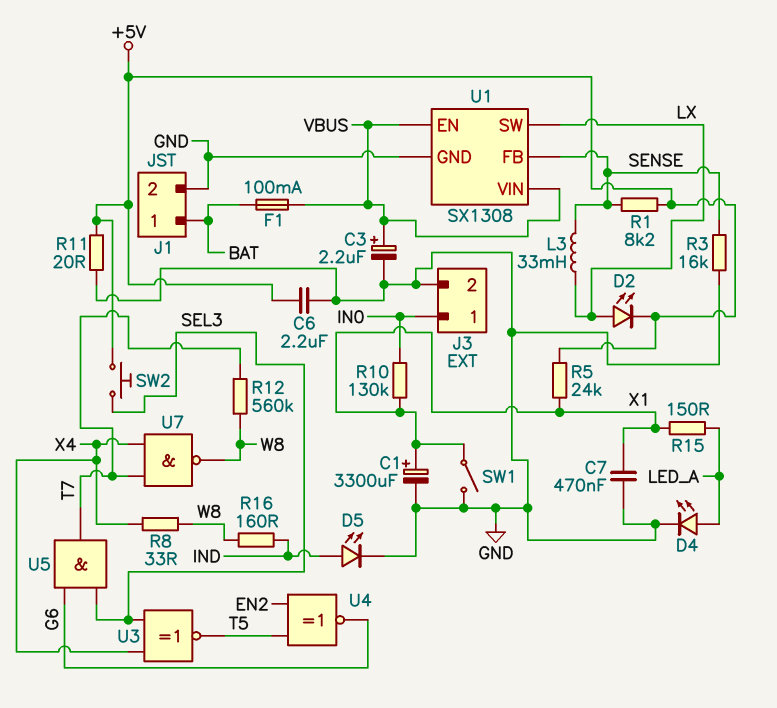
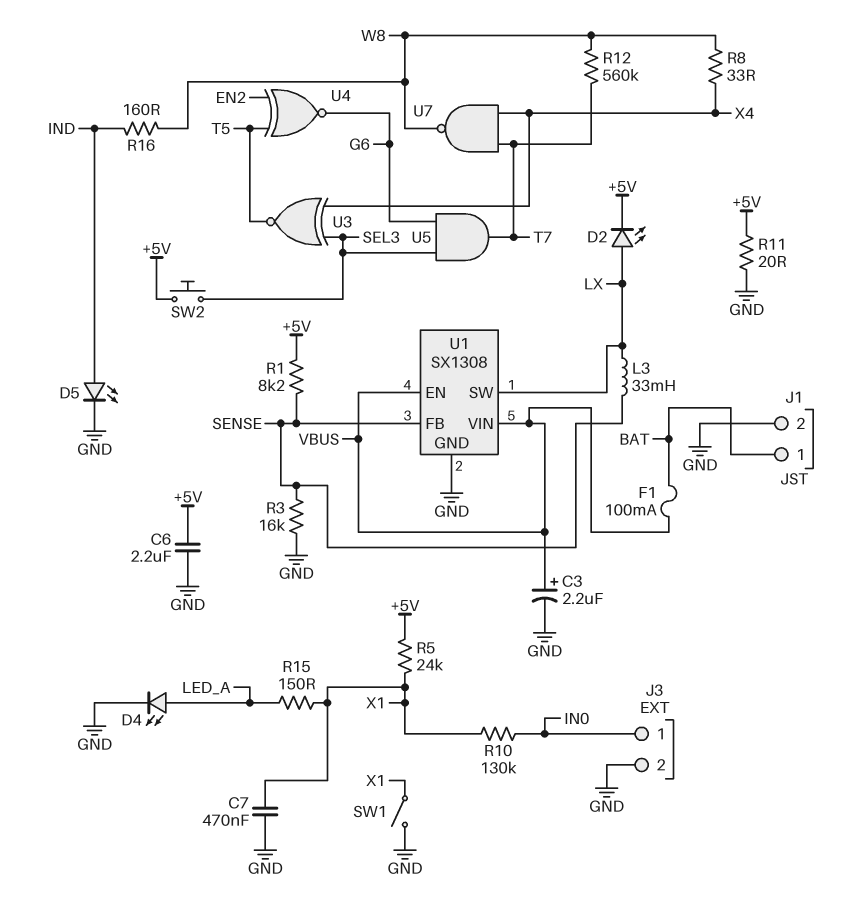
C1: 3300uF (plus X1, minus GND) -> none

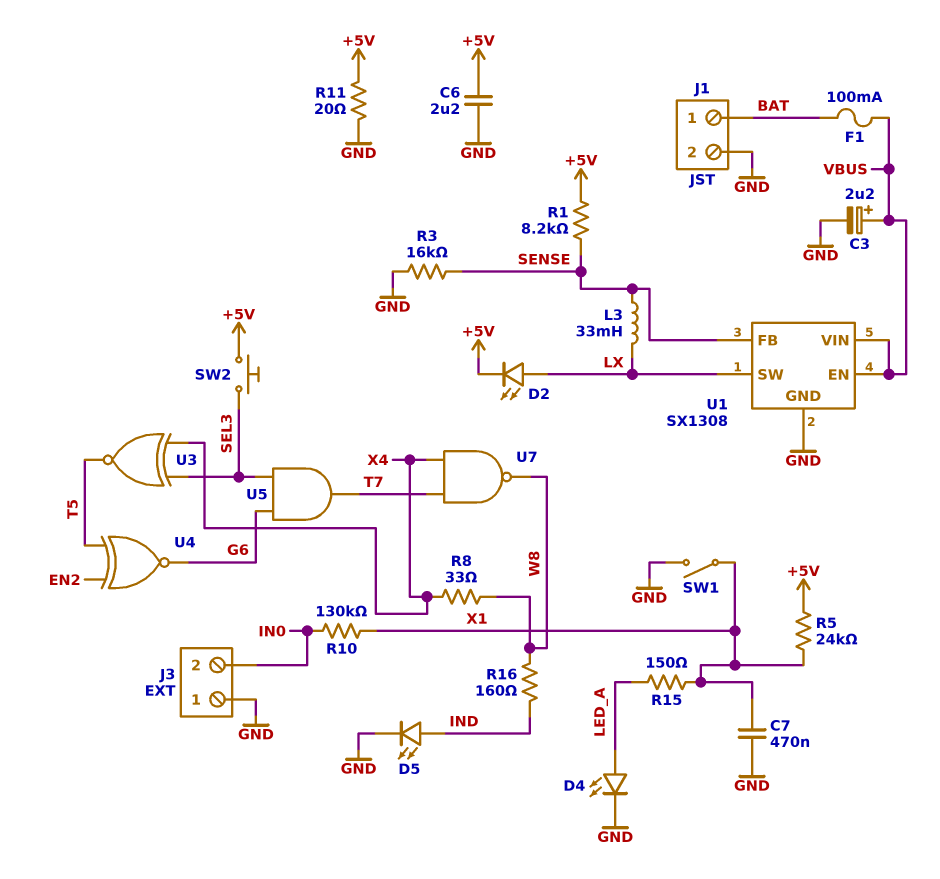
J3 pin 1: IN0 -> GND
J3 pin 2: GND -> IN0
R12: 560k (T7, W8) -> none

